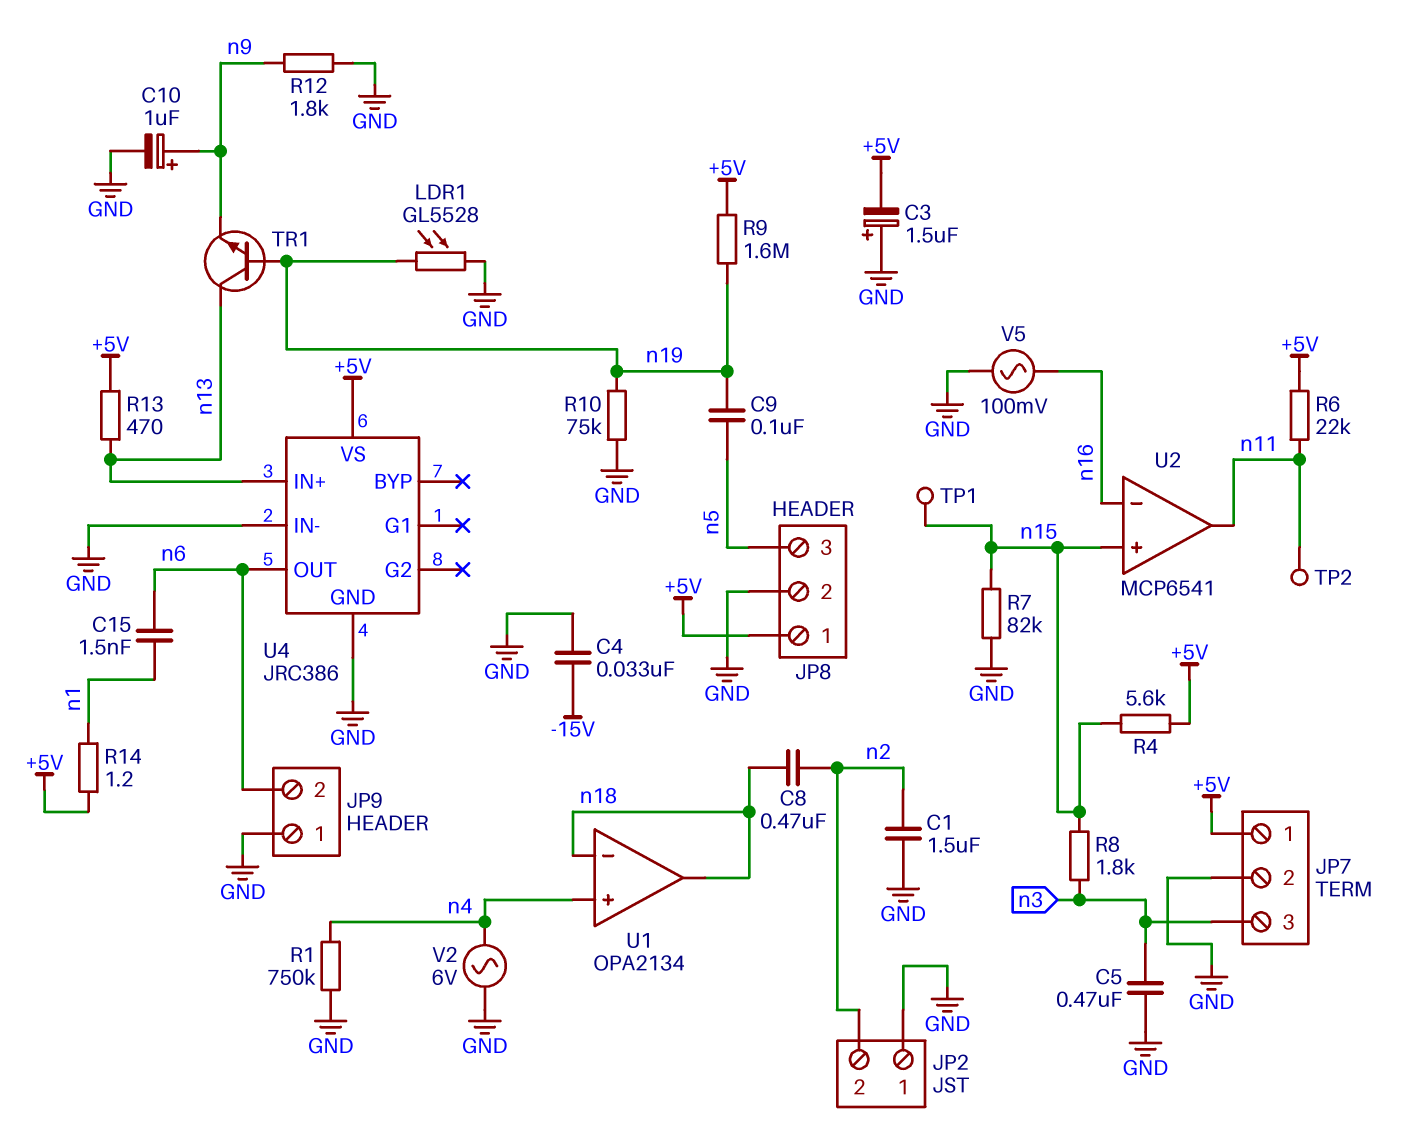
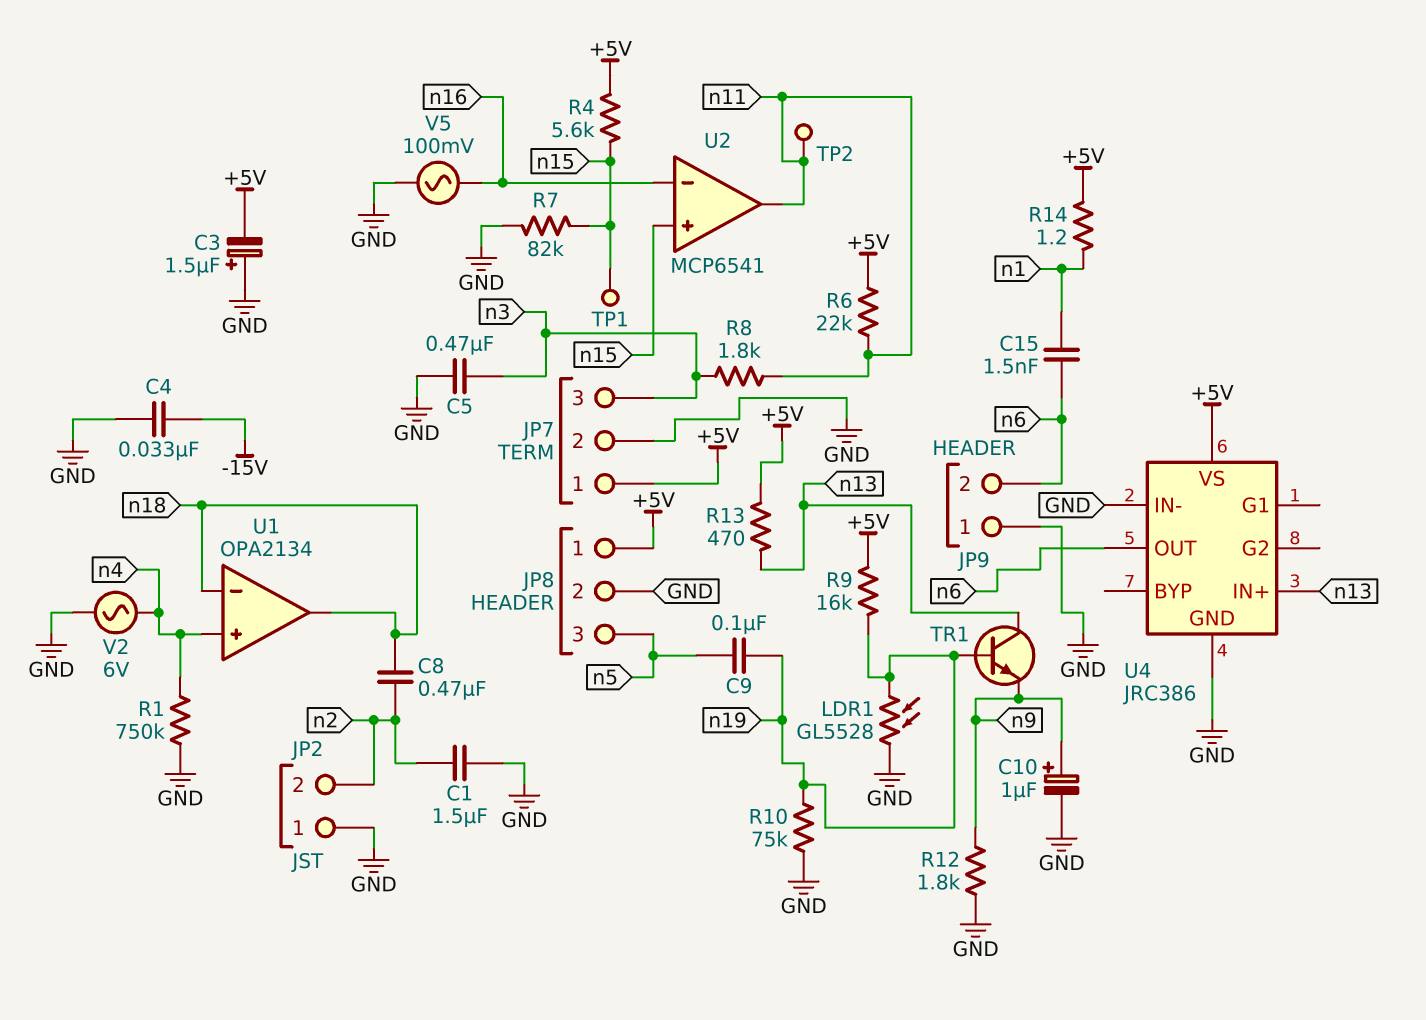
R8: 1.8k (n3, n15) -> 1.8k (n3, n11)
R9: 1.6M (+5V, n19) -> 16k (+5V, n19)

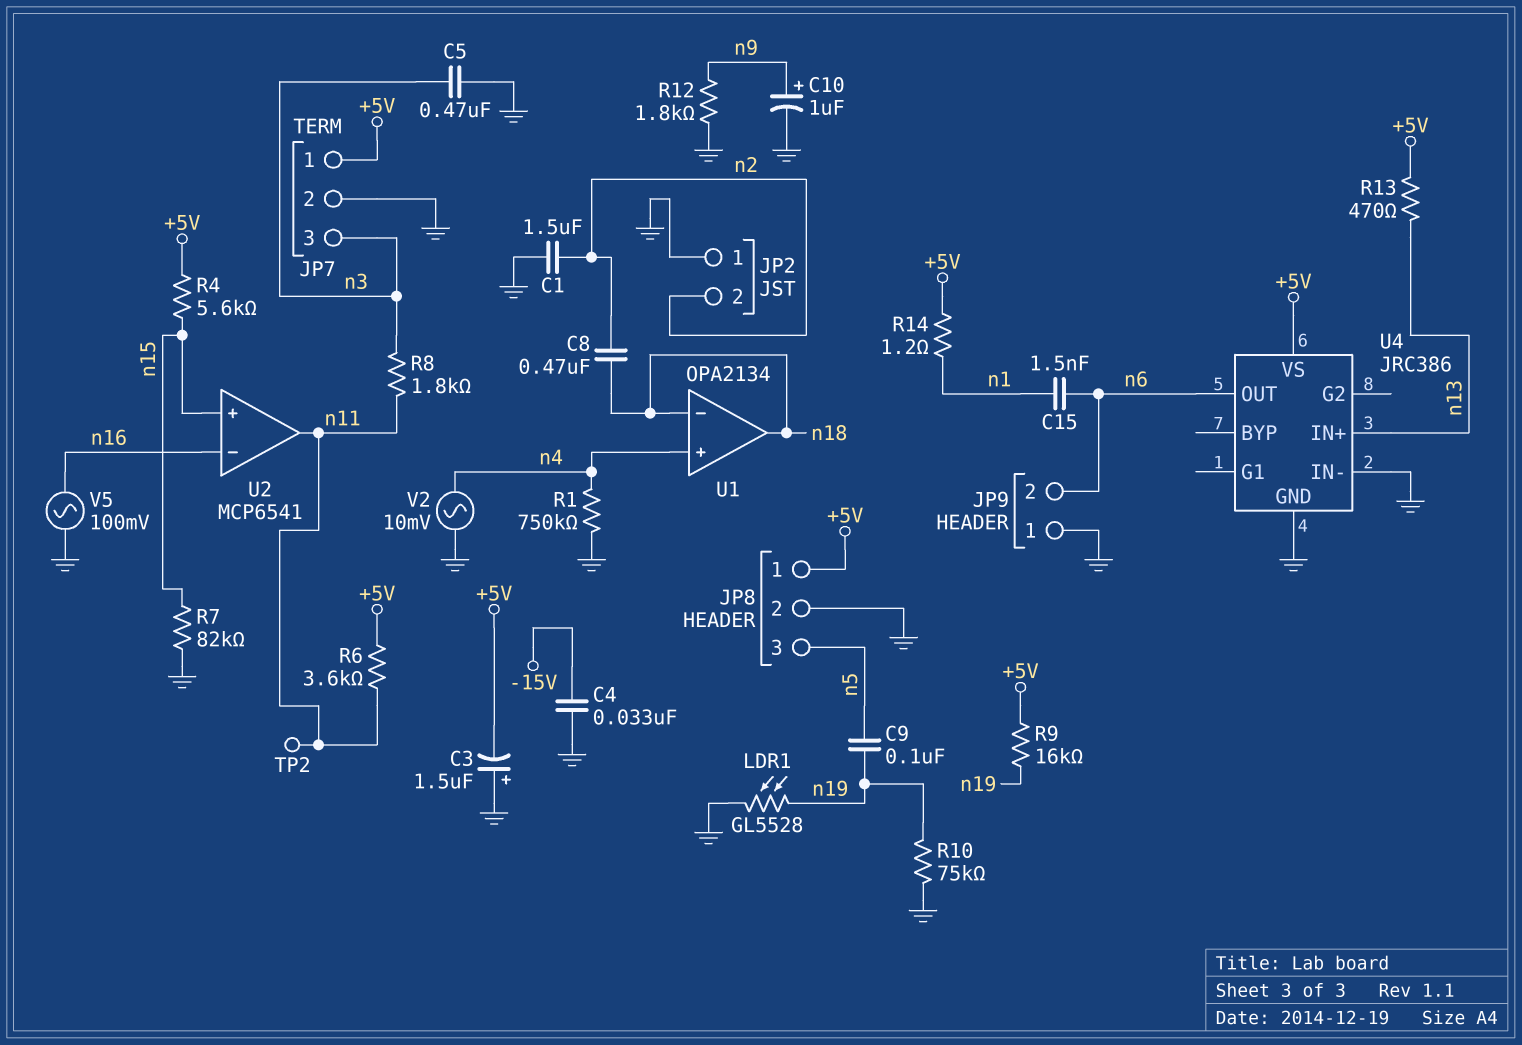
R6: 22k (+5V, n11) -> 3.6k (+5V, n11)
TP1: test point (n15) -> none
TR1: NPN (B n19, C n13, E n9) -> none
V2: AC 6V (GND, n4) -> AC 10mV (GND, n4)

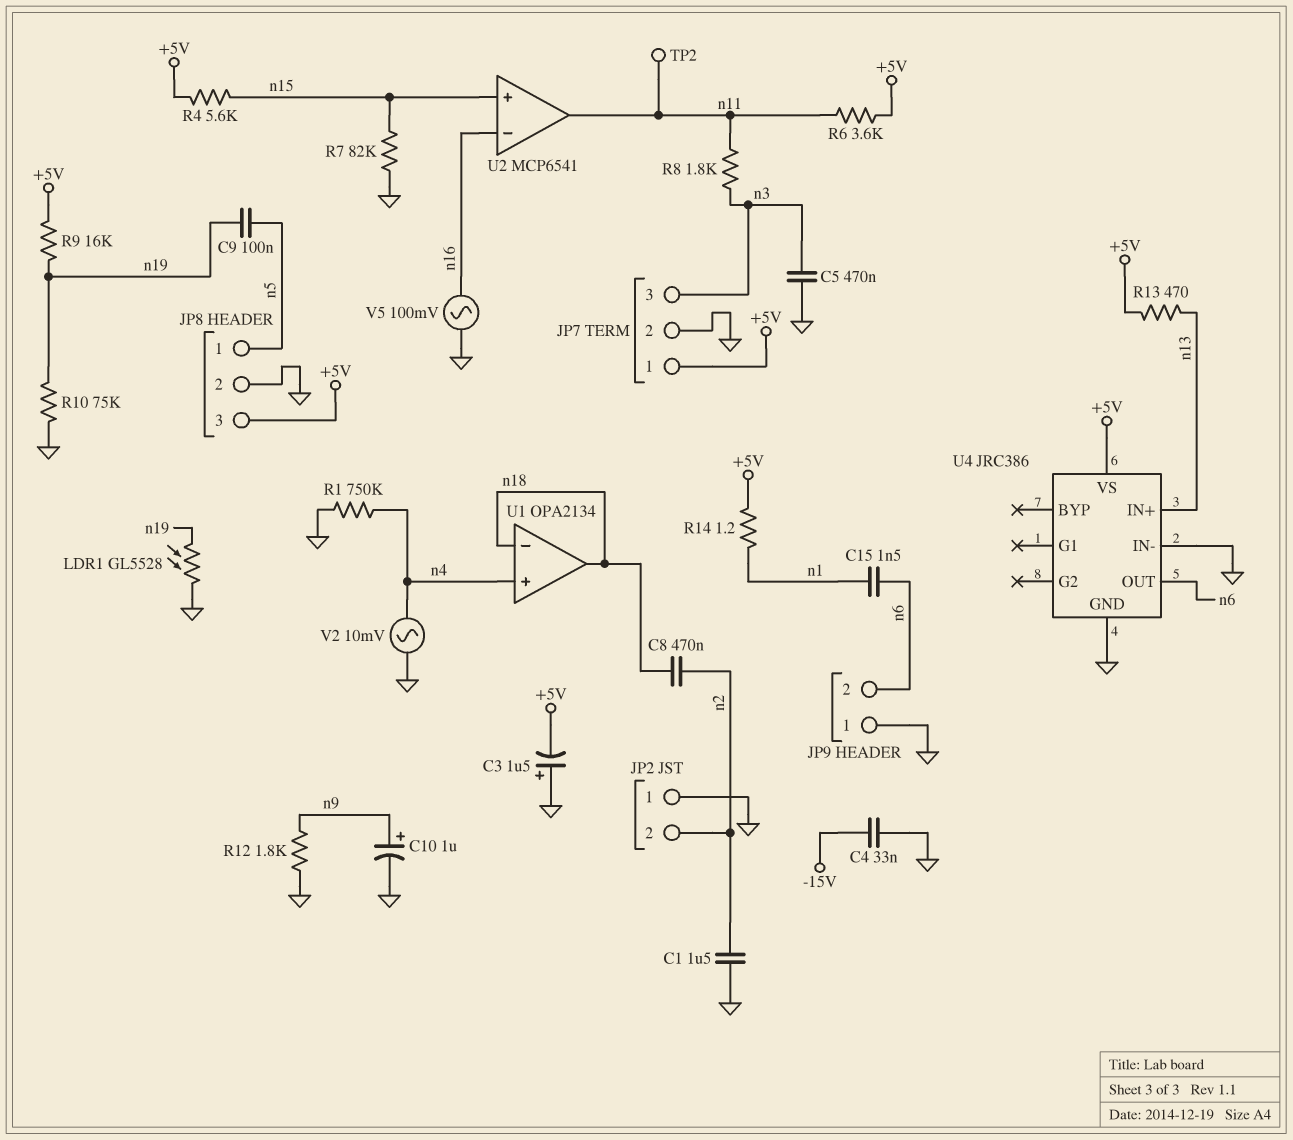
JP8 pin 1: +5V -> n5
JP8 pin 3: n5 -> +5V

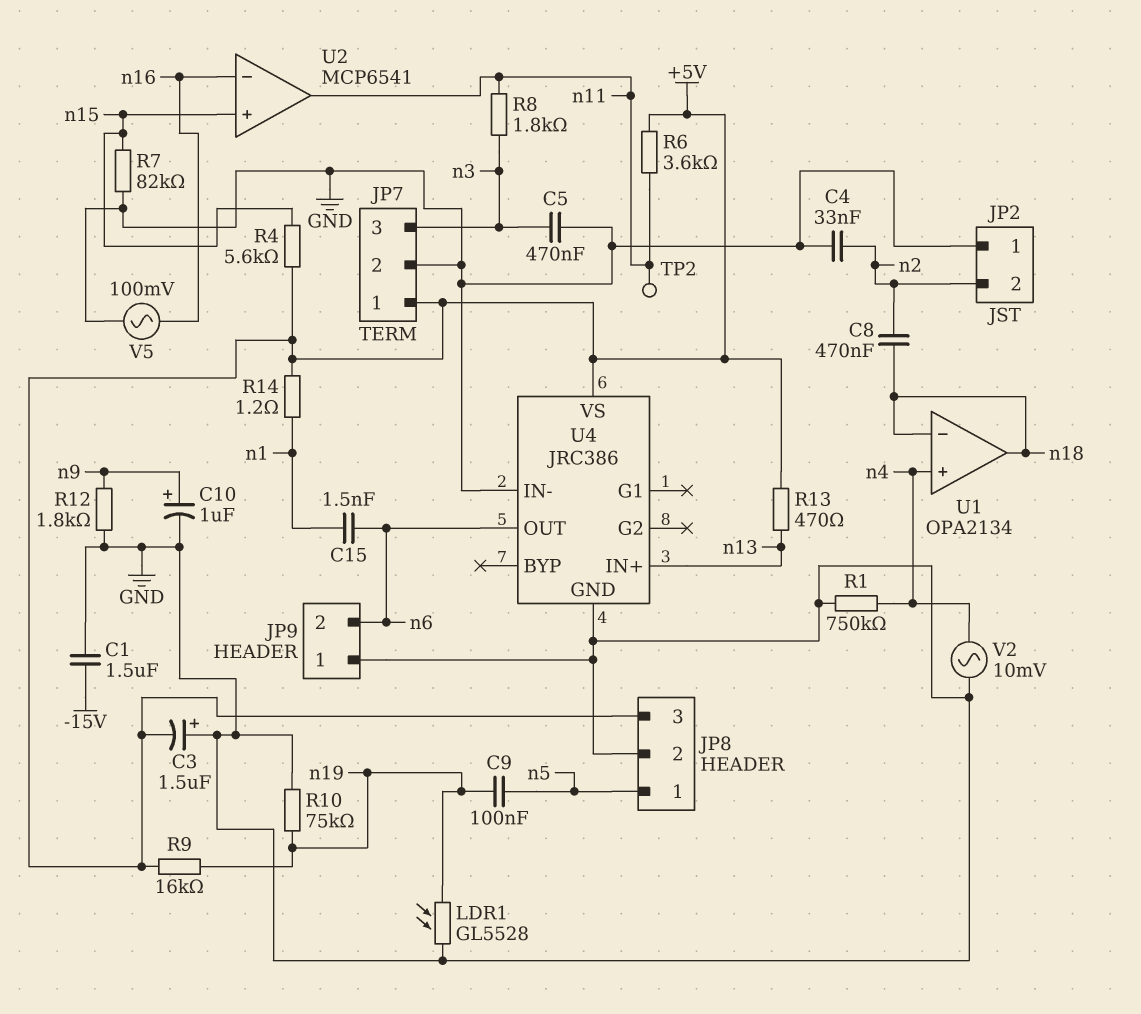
C1: 1.5uF (GND, n2) -> 1.5uF (-15V, GND)
C4: 33nF (-15V, GND) -> 33nF (GND, n2)

